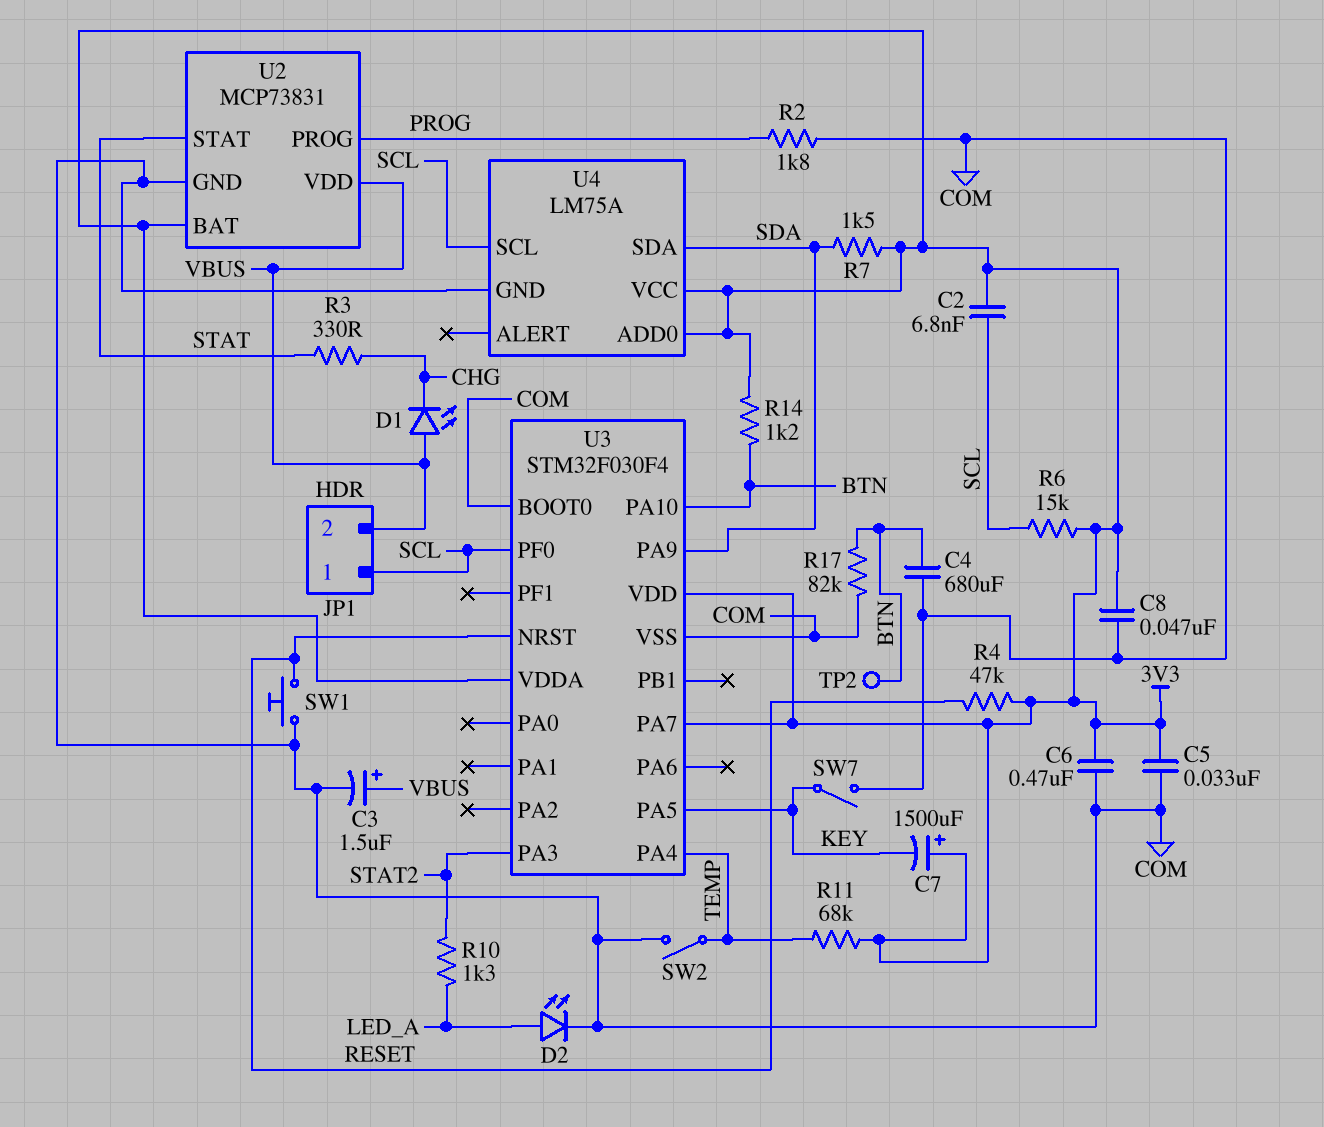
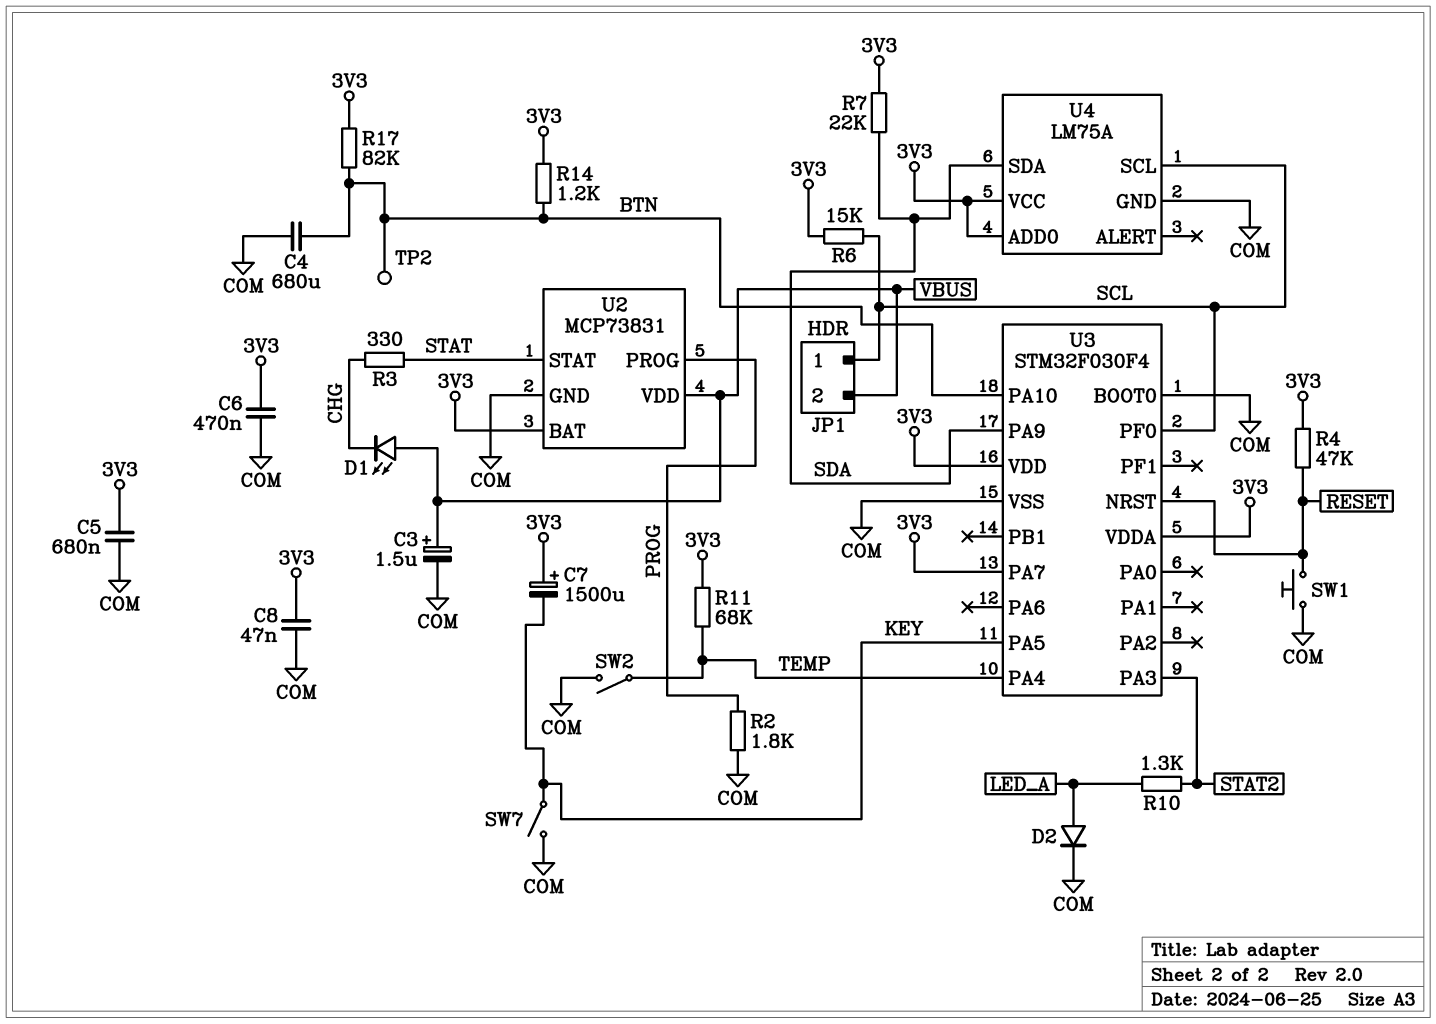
C2: 6.8nF (3V3, SCL) -> none
C5: 33nF (3V3, COM) -> 680nF (3V3, COM)
D2: LED (A LED_A, K COM) -> diode (A LED_A, K COM)
R7: 1.5k (3V3, SDA) -> 22k (3V3, SDA)
R17: 82k (BTN, COM) -> 82k (3V3, BTN)

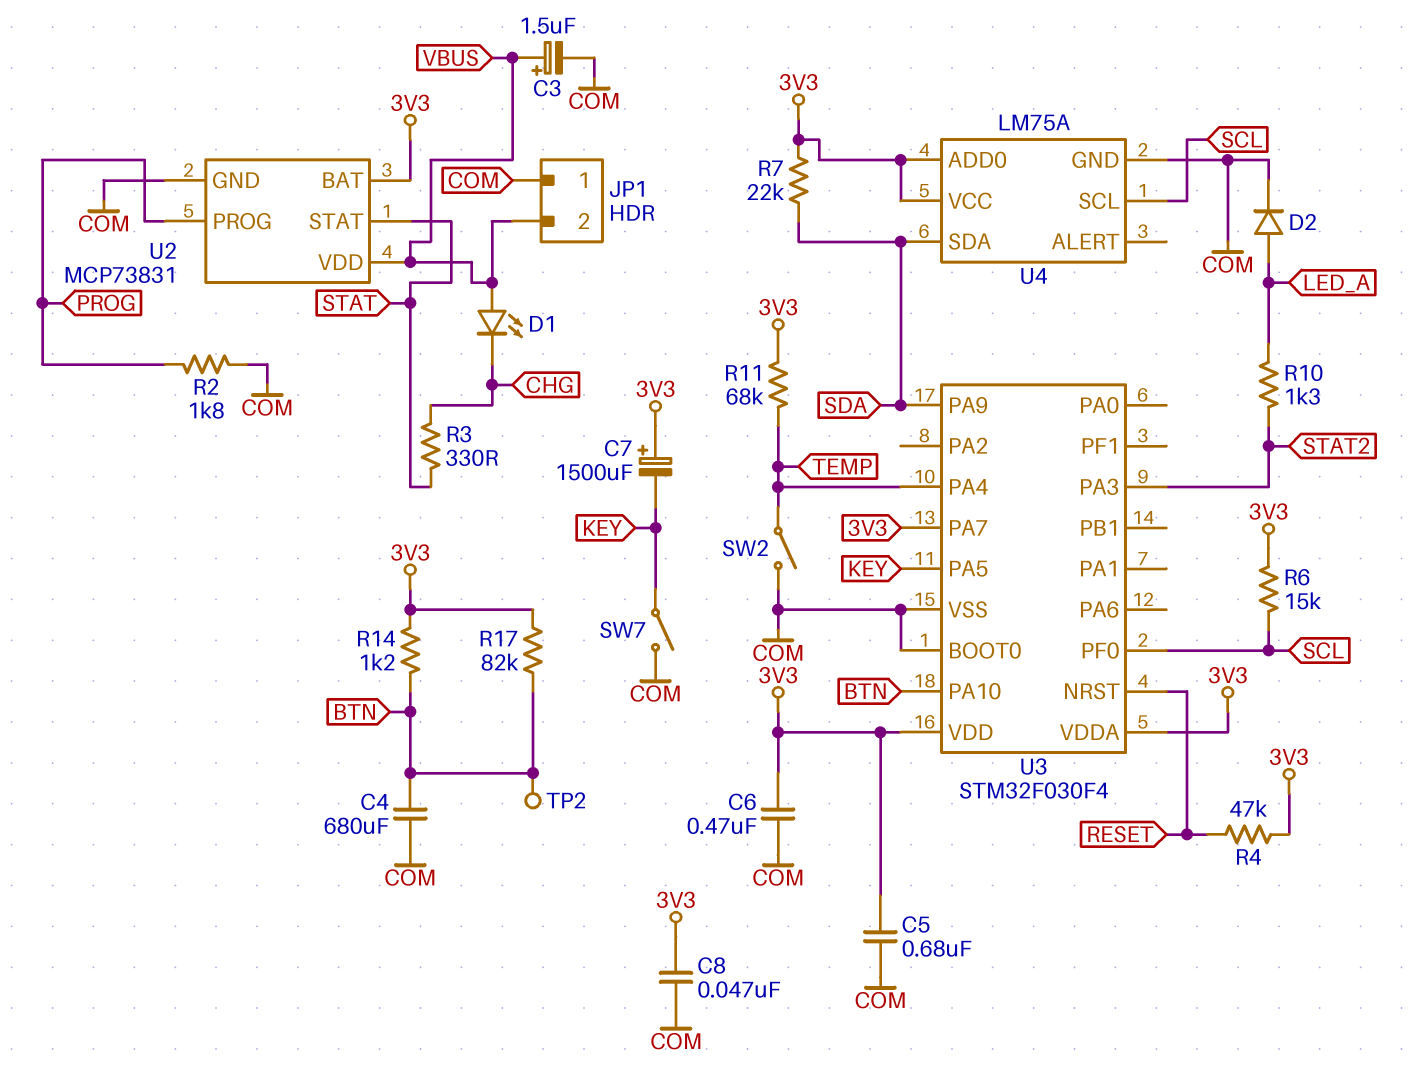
JP1 pin 1: SCL -> COM
SW1: button (COM, RESET) -> none

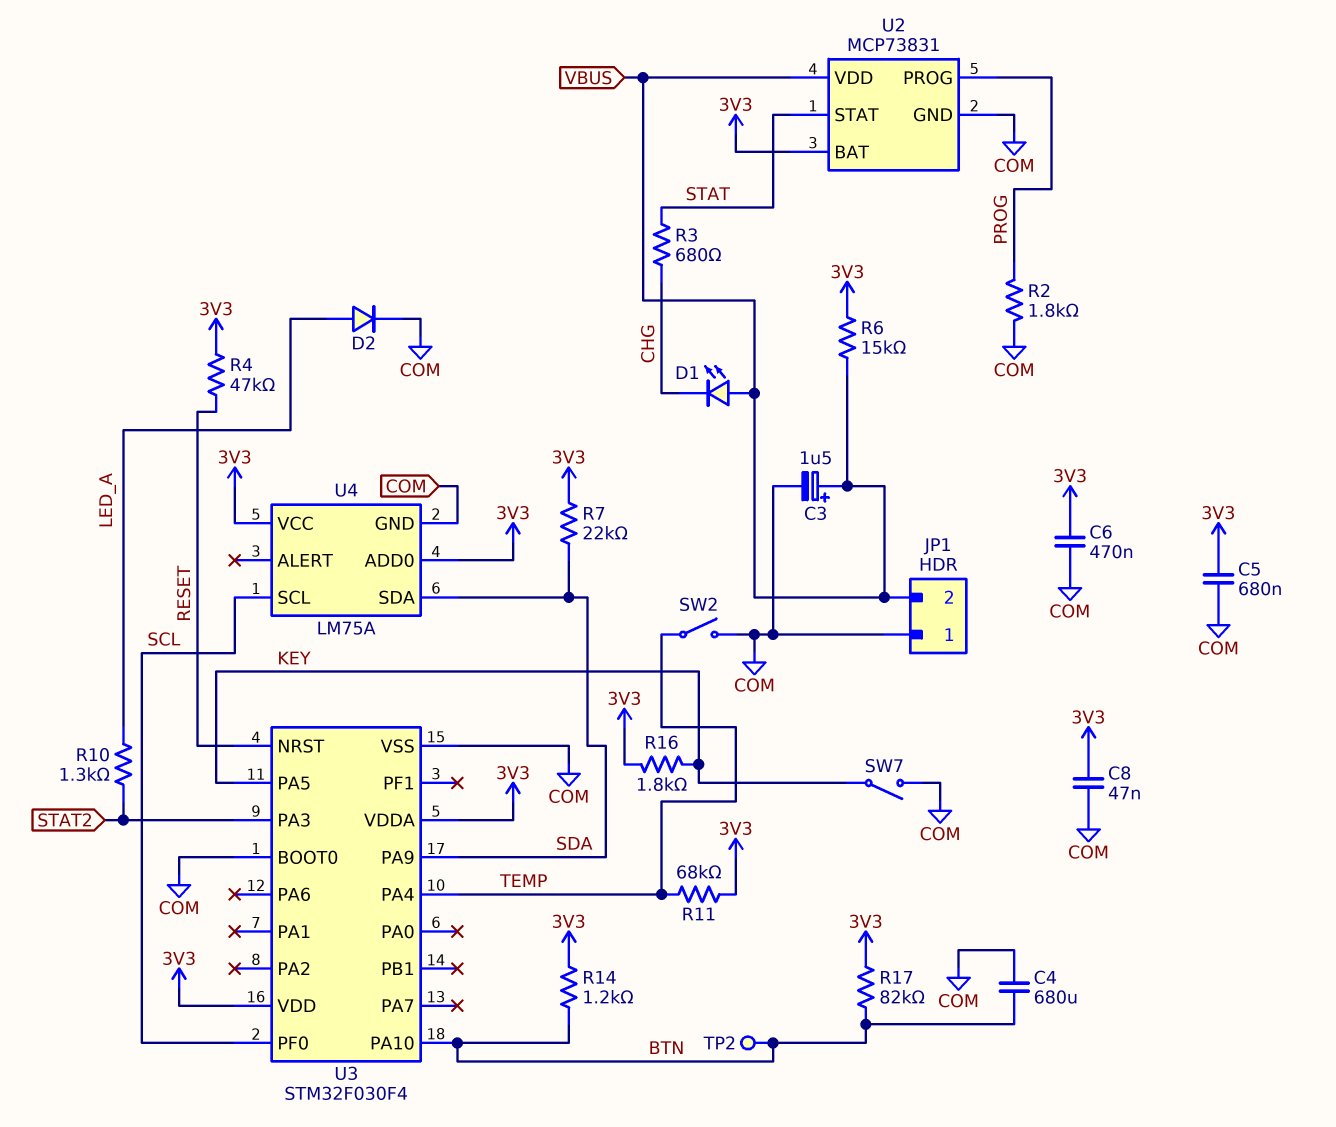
C7: 1500uF (plus 3V3, minus KEY) -> none
R3: 330 (CHG, STAT) -> 680 (CHG, STAT)
R6: 15k (3V3, SCL) -> 15k (3V3, VBUS)
R16: none -> 1.8k (3V3, KEY)
U3 pin PA7: 3V3 -> none

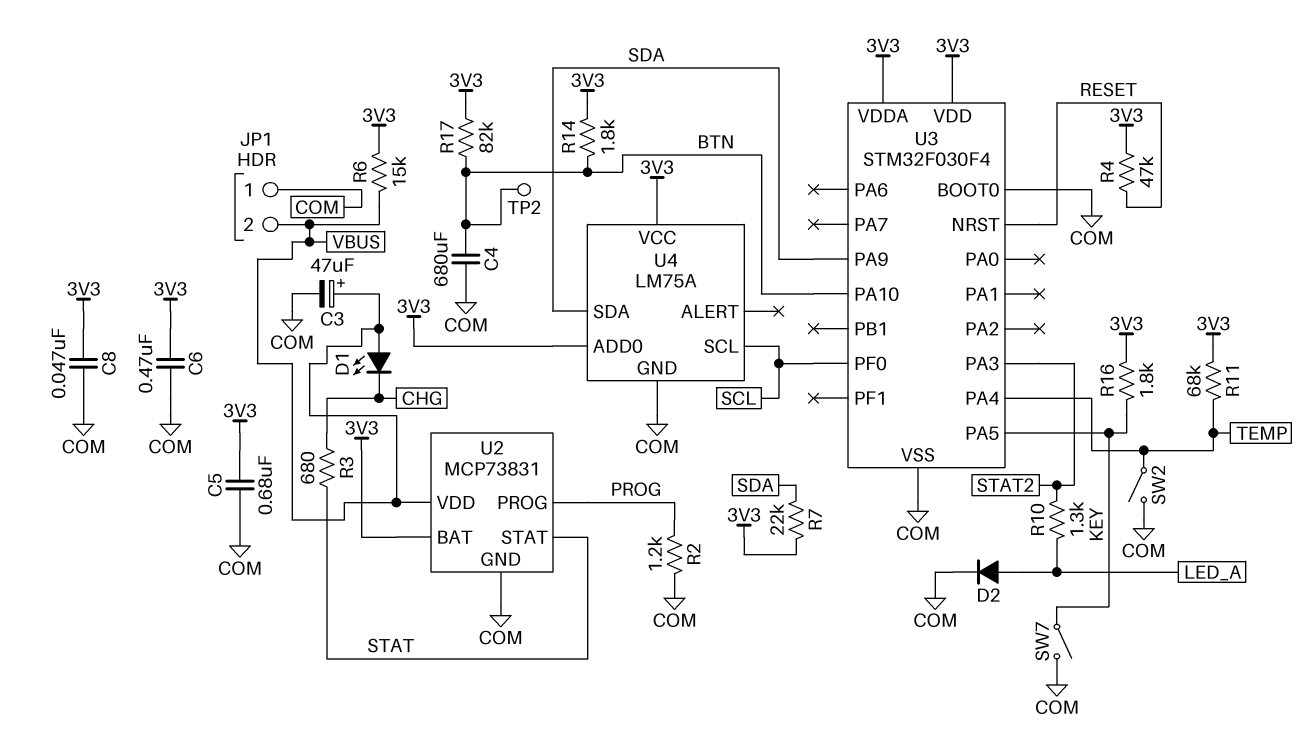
C3: 1.5uF (plus VBUS, minus COM) -> 47uF (plus VBUS, minus COM)
R2: 1.8k (COM, PROG) -> 1.2k (COM, PROG)
R14: 1.2k (3V3, BTN) -> 1.8k (3V3, BTN)

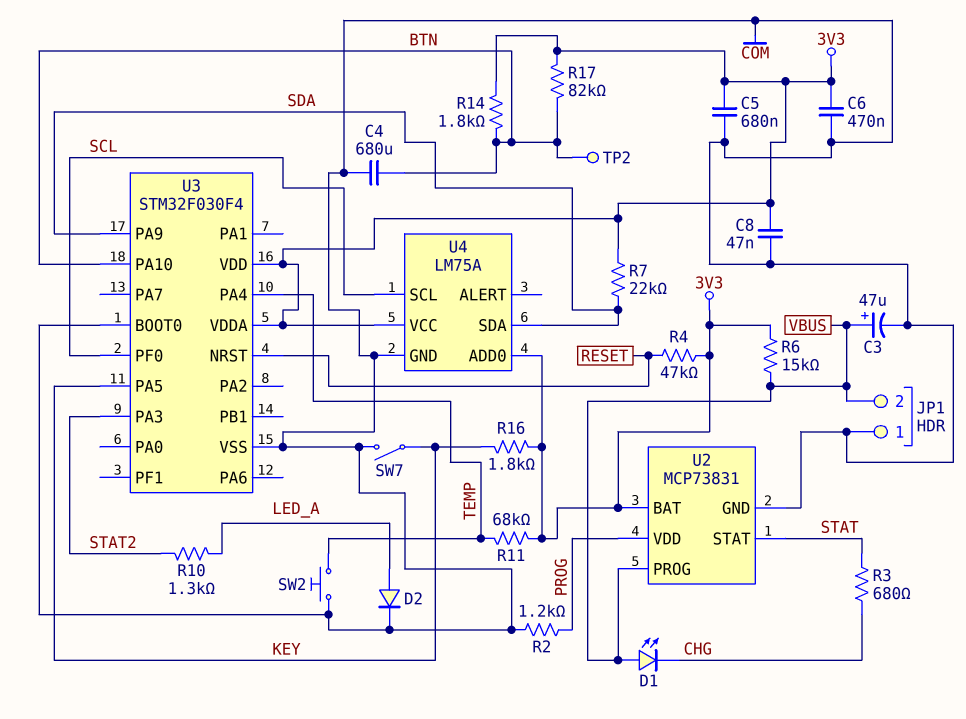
SW2: switch (COM, TEMP) -> button (COM, TEMP)
U2 pin PROG: PROG -> VBUS
U2 pin VDD: VBUS -> PROG

